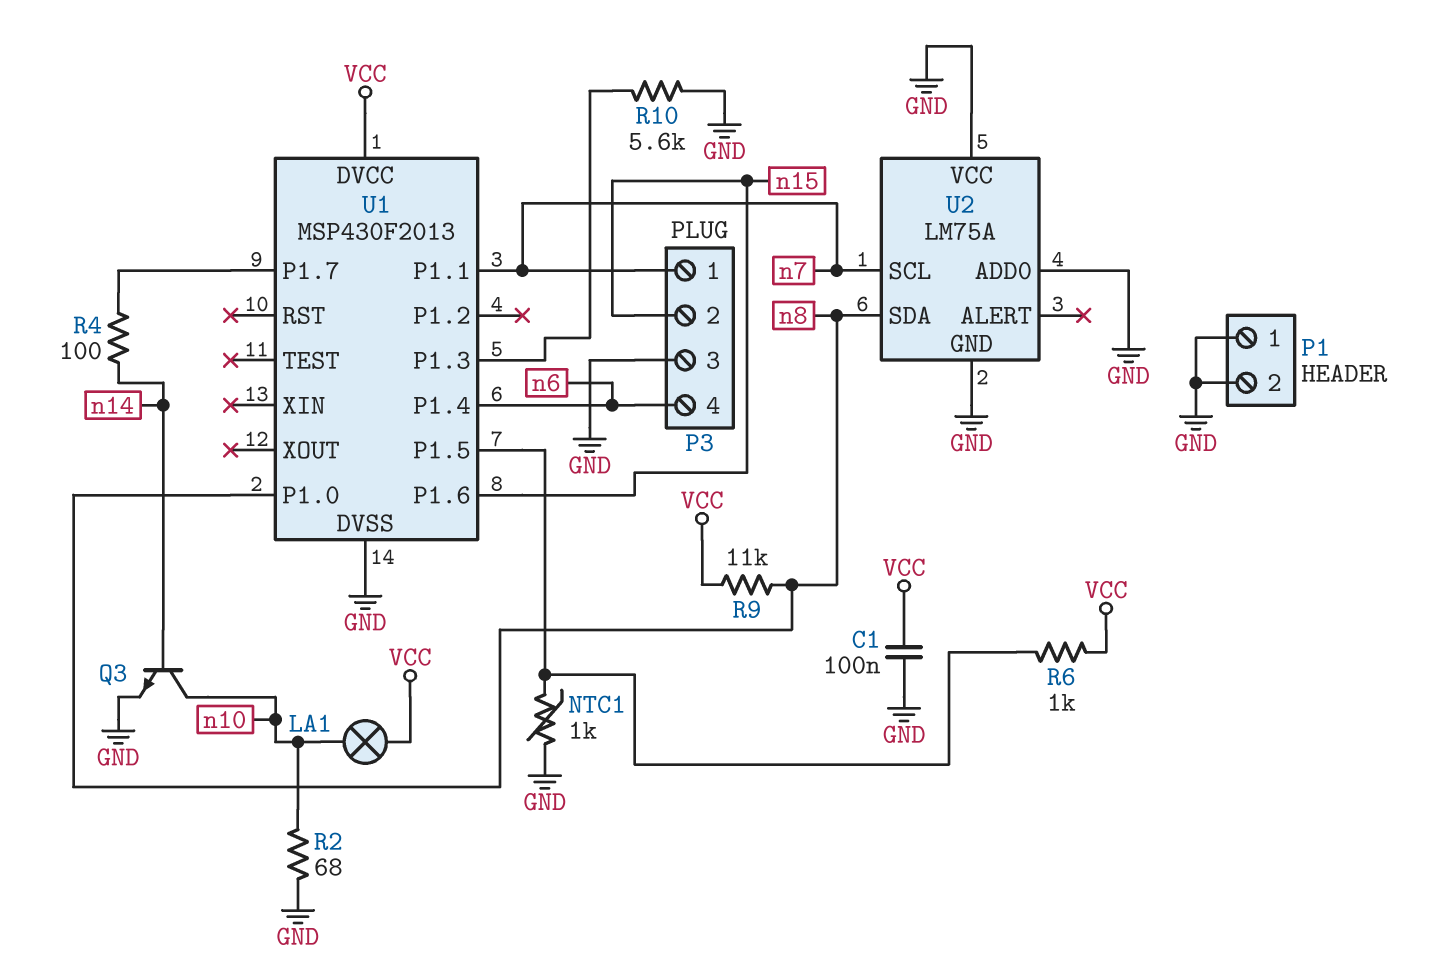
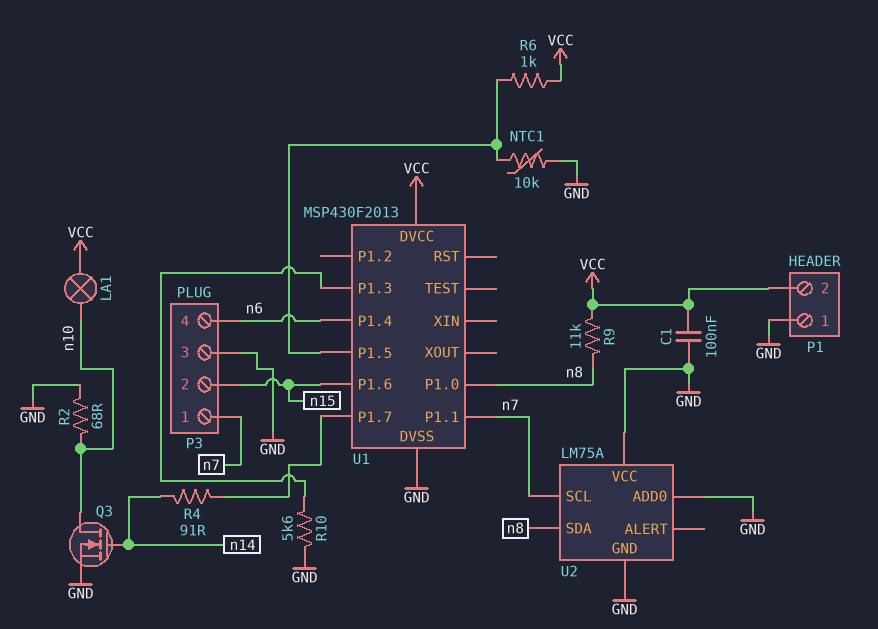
NTC1: 1k (GND, U1/P1.5) -> 10k (GND, U1/P1.5)
P1 pin 2: GND -> VCC
Q3: NPN (B n14, C n10, E GND) -> NMOS (G n14, D n10, S GND)
R4: 100 (U1/P1.7, n14) -> 91 (U1/P1.7, n14)

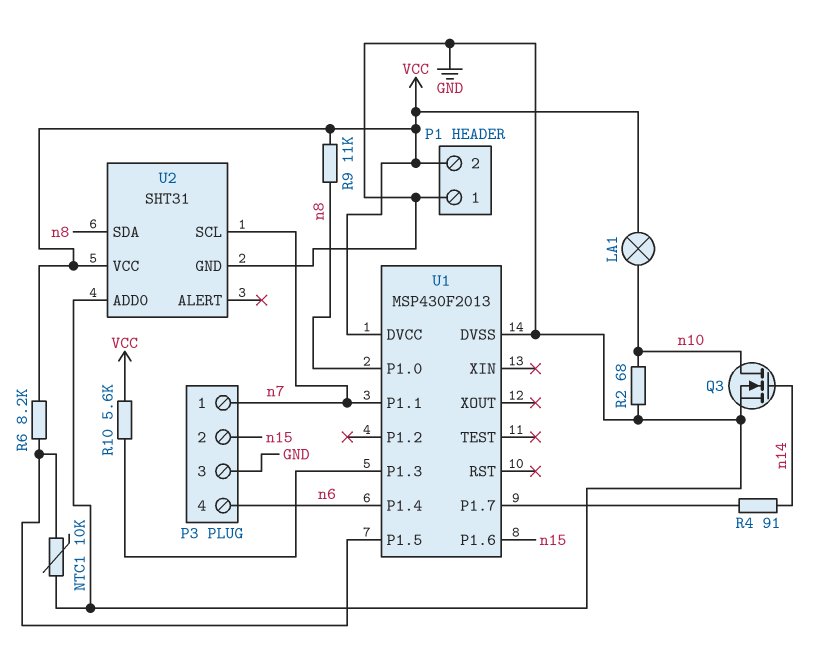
C1: 100nF (GND, VCC) -> none
R6: 1k (U1/P1.5, VCC) -> 8.2k (U1/P1.5, VCC)
R10: 5.6k (GND, U1/P1.3) -> 5.6k (U1/P1.3, VCC)
U2: LM75A -> SHT31
U2 pin VCC: GND -> VCC

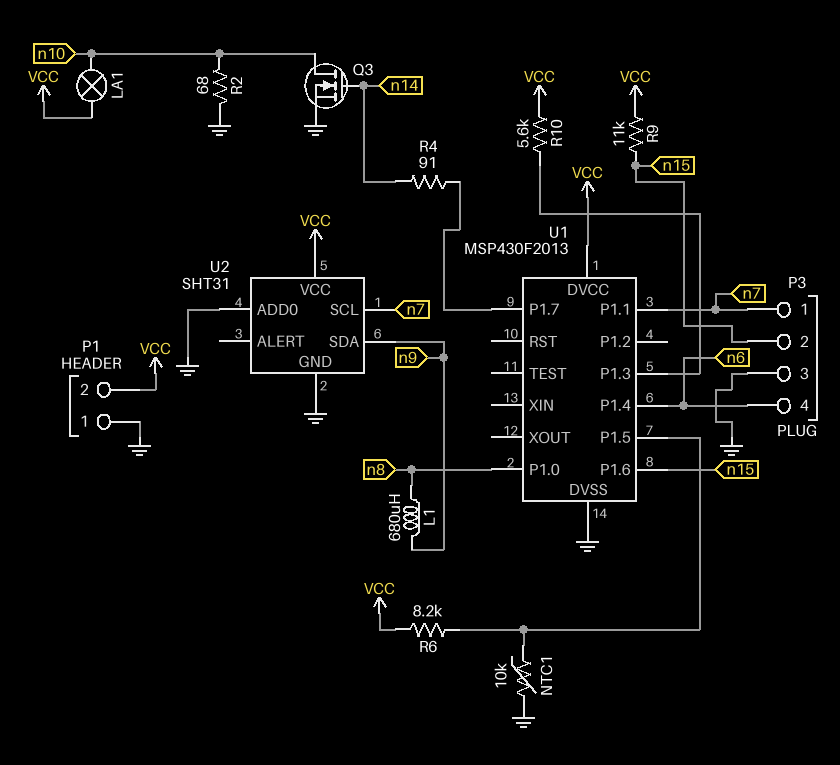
L1: none -> 680uH (n8, n9)
R9: 11k (VCC, n8) -> 11k (VCC, n15)
U2 pin SDA: n8 -> n9

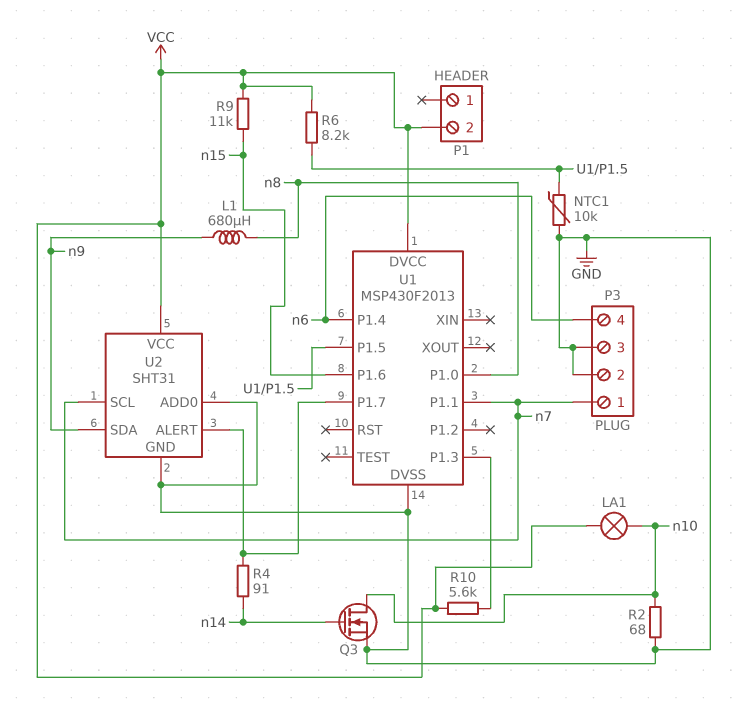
P1 pin 1: GND -> none
P3 pin 2: n15 -> GND
U2 pin ALERT: none -> U1/P1.7

